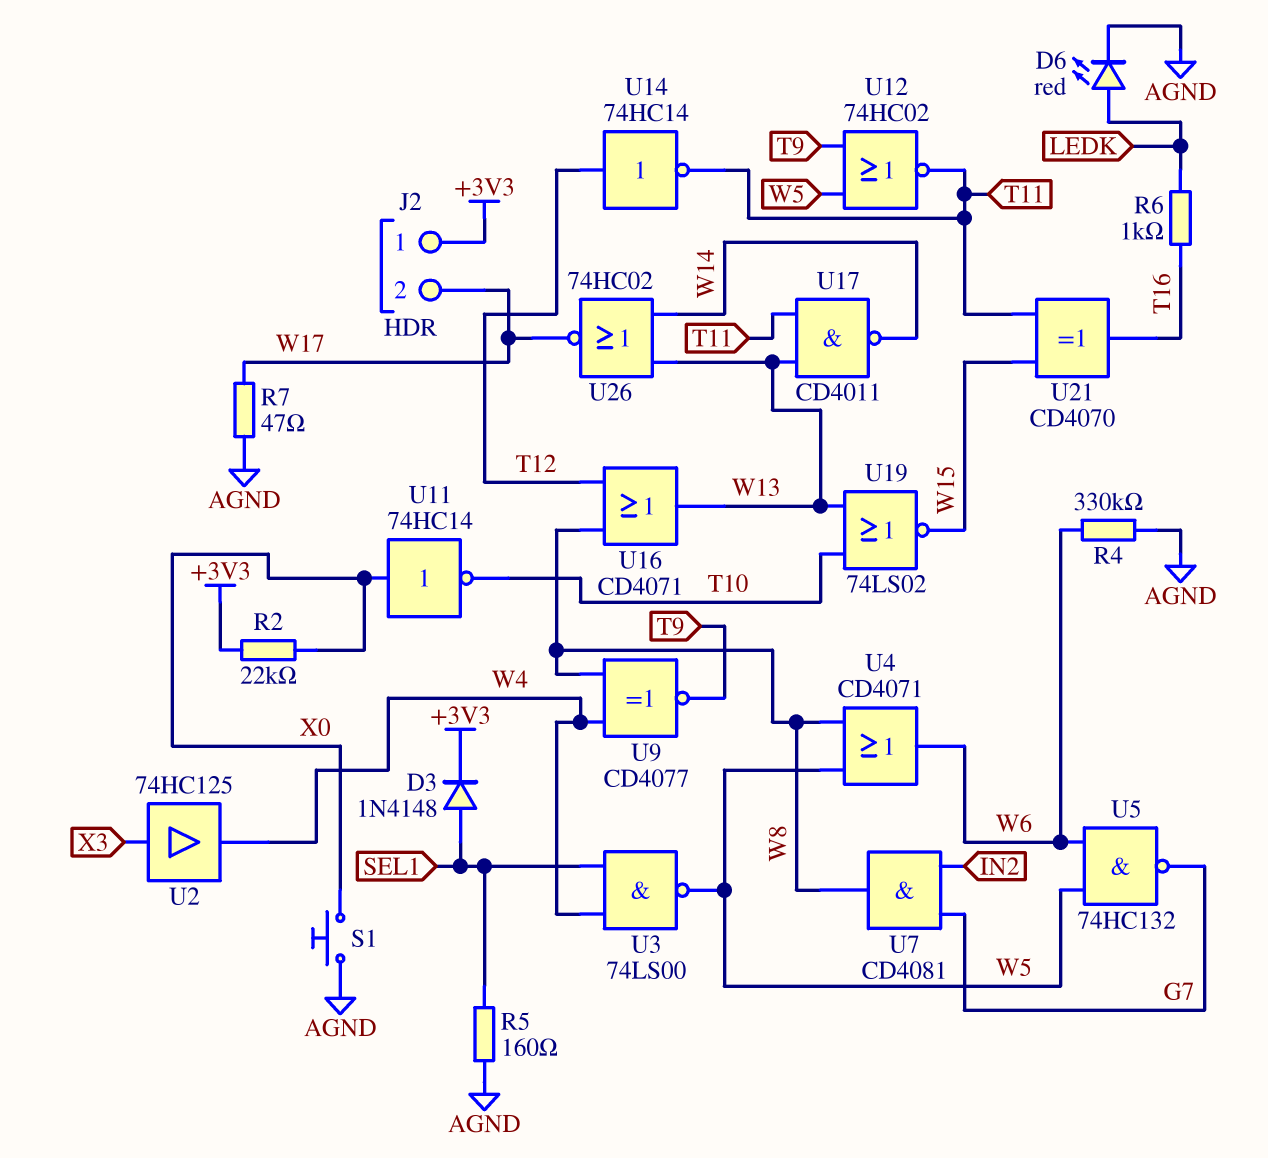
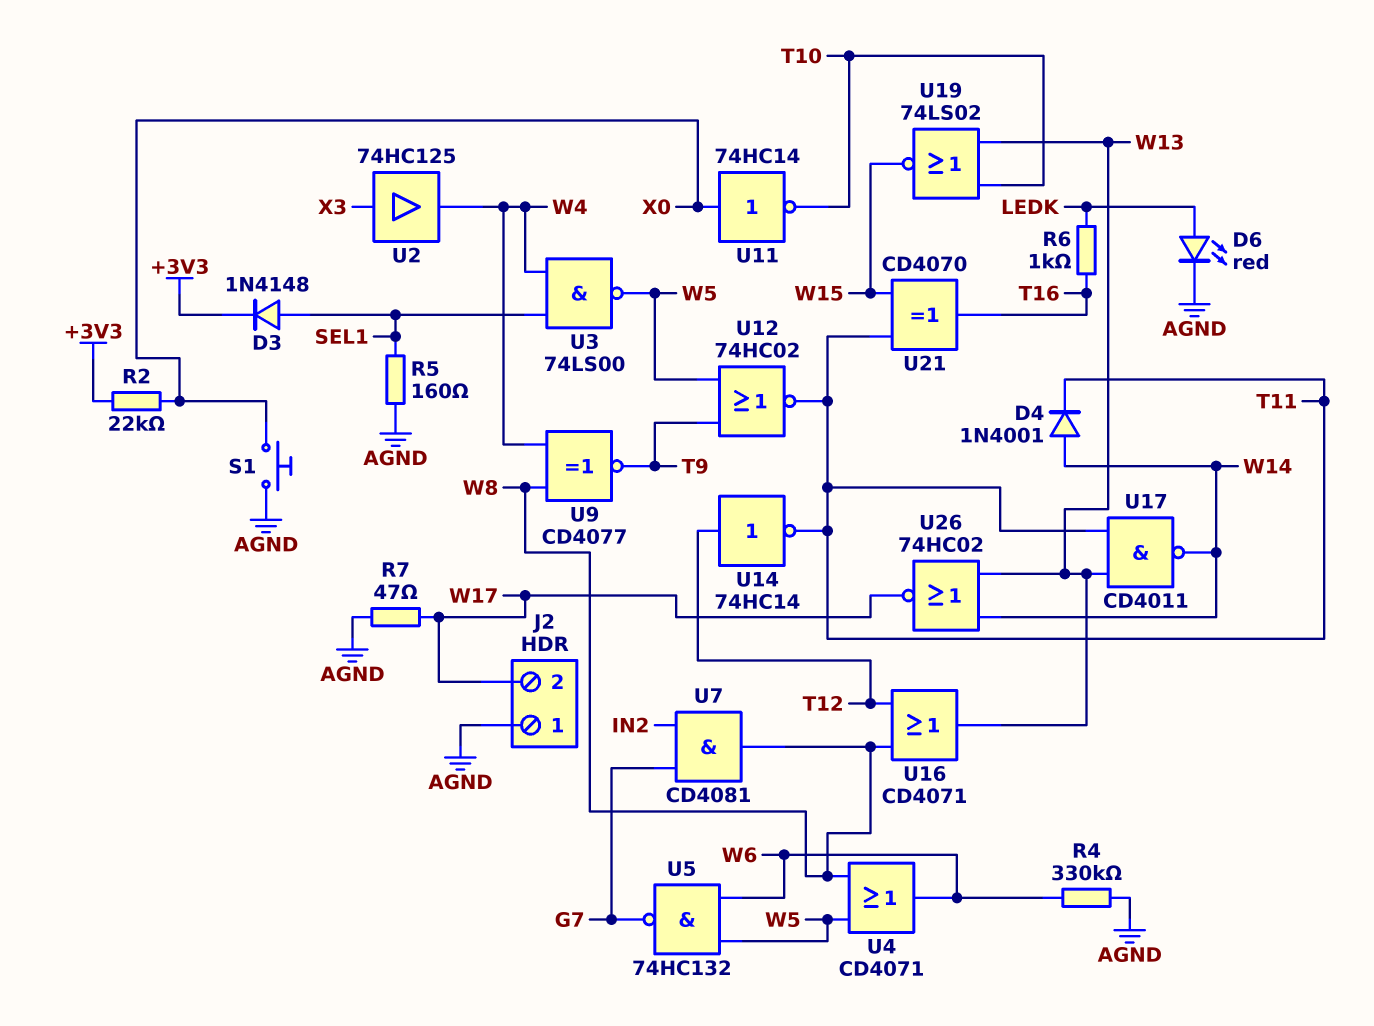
D4: none -> diode 1N4001 (A W14, K T11)
J2 pin 1: +3V3 -> AGND

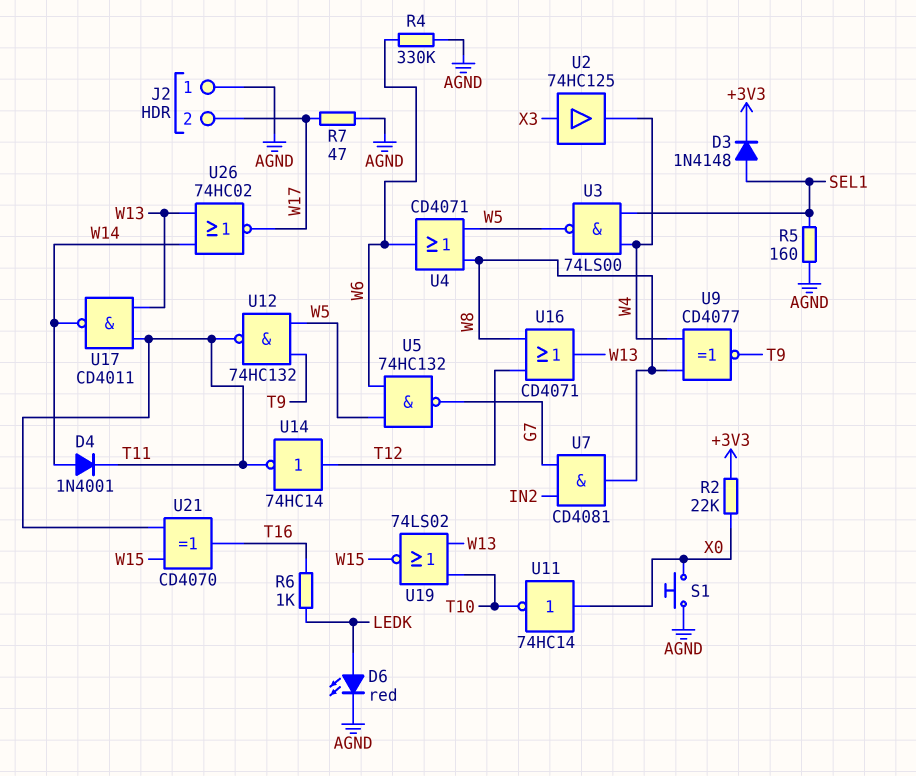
U12: NOR 74HC02 (in T9, in W5, out T11) -> NAND 74HC132 (in T9, in W5, out T11)

